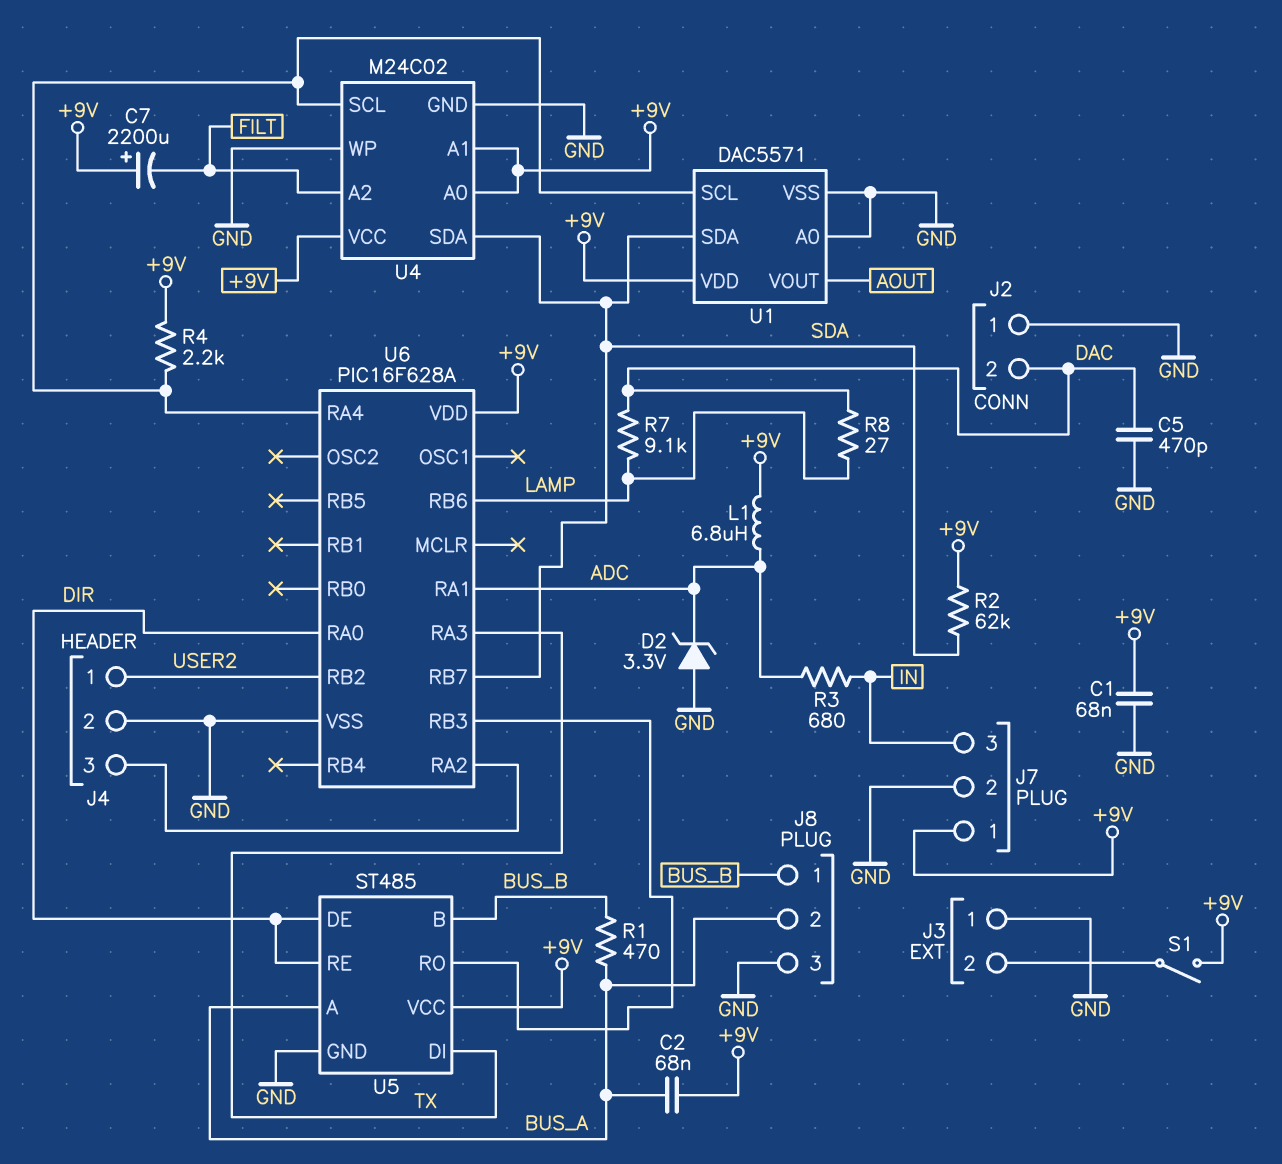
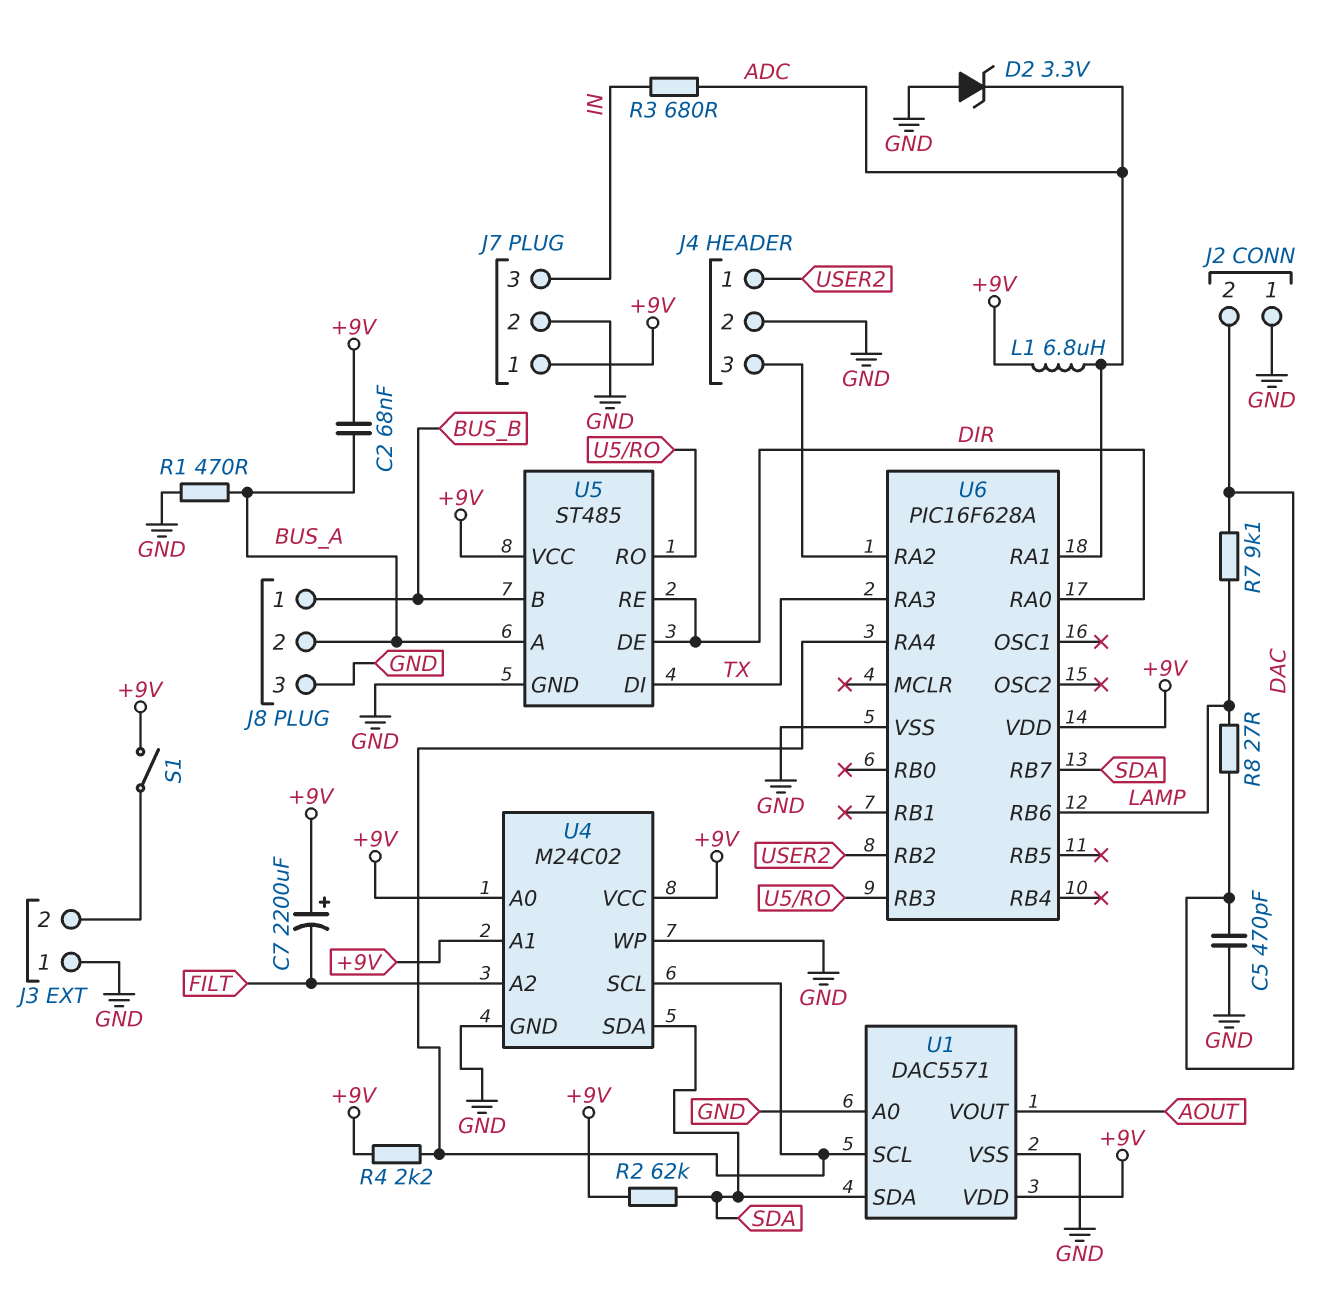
C1: 68nF (+9V, GND) -> none
R1: 470 (BUS_A, BUS_B) -> 470 (BUS_A, GND)

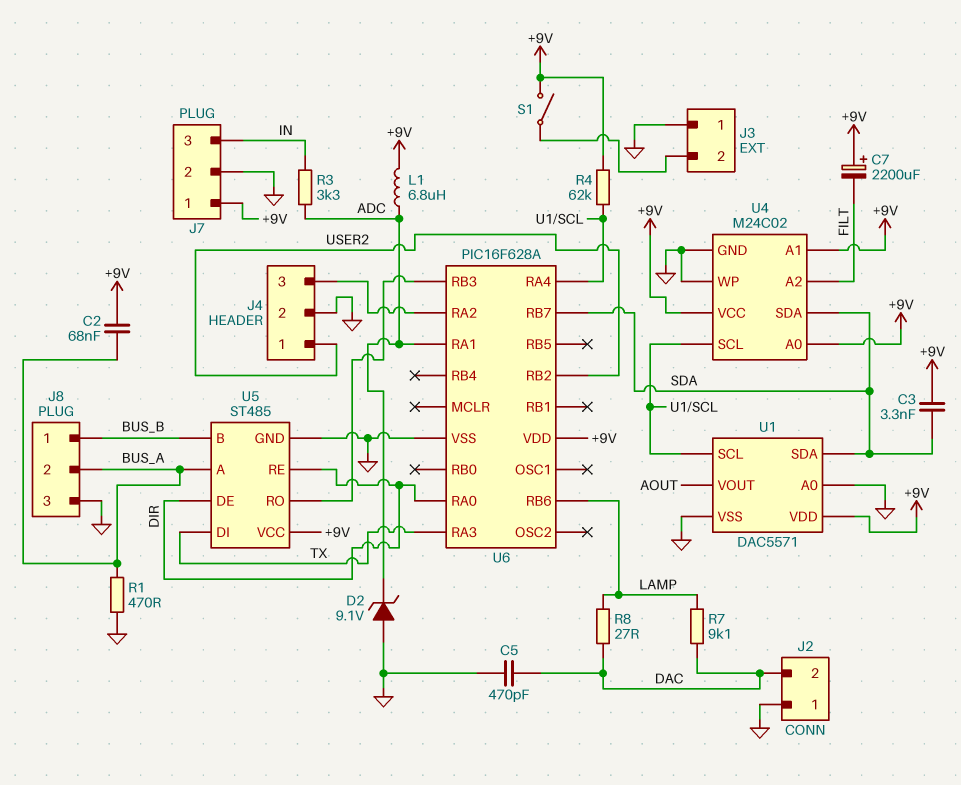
C3: none -> 3.3nF (+9V, SDA)
D2: zener 3.3V (A GND, K ADC) -> zener 9.1V (A GND, K ADC)
R2: 62k (+9V, SDA) -> none
R3: 680 (ADC, IN) -> 3.3k (ADC, IN)
R4: 2.2k (+9V, U1/SCL) -> 62k (+9V, U1/SCL)

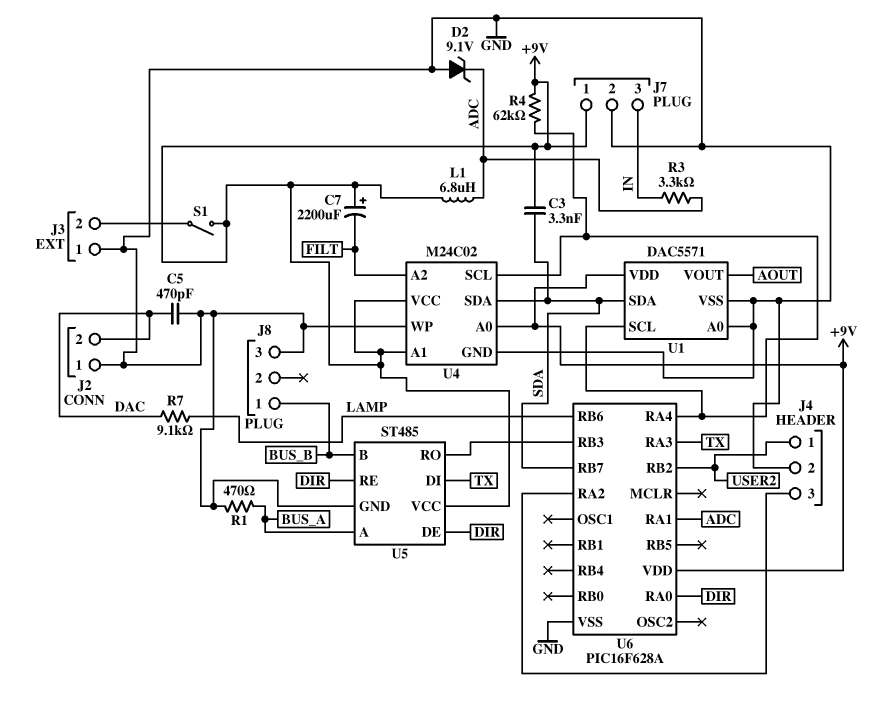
C2: 68nF (+9V, BUS_A) -> none
J8 pin 2: BUS_A -> none
R8: 27 (DAC, LAMP) -> none

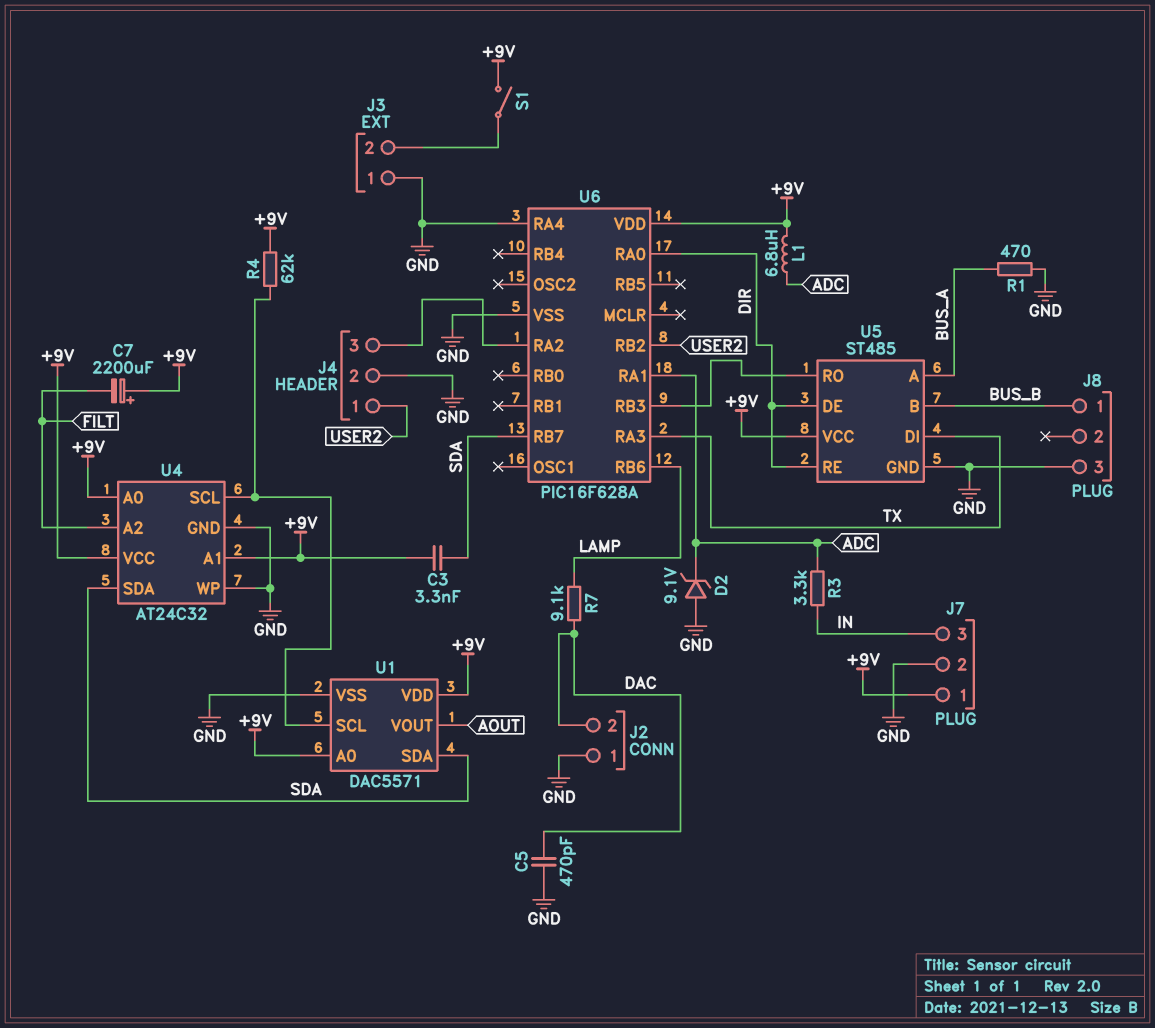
U1 pin A0: GND -> +9V
U4: M24C02 -> AT24C32
U6 pin RA4: U1/SCL -> GND

